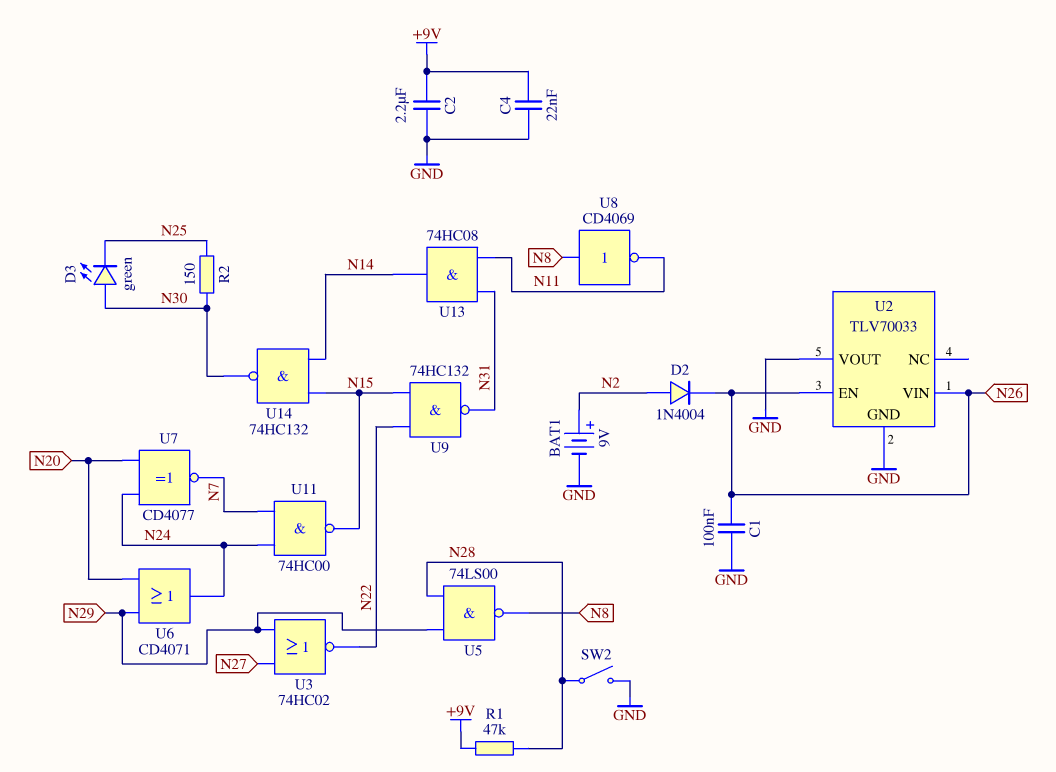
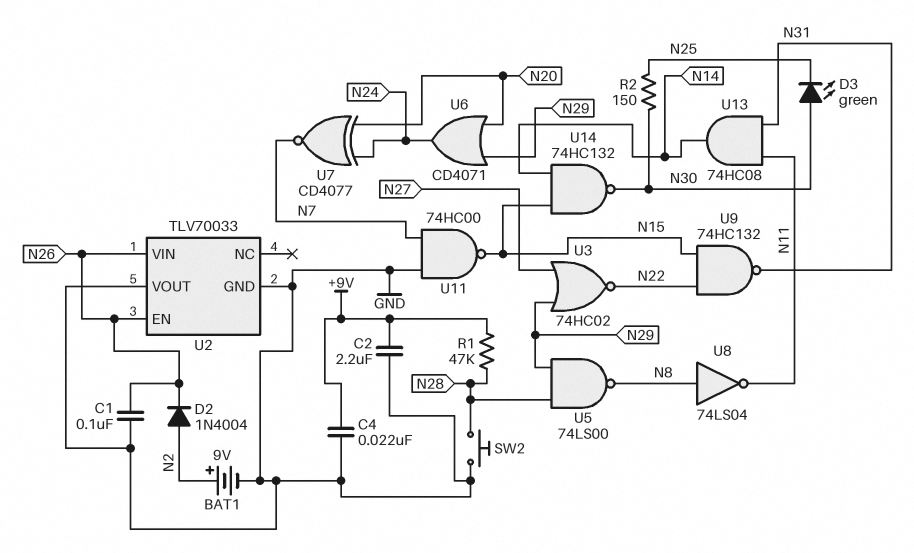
SW2: switch (GND, N28) -> button (GND, N28)
U8: NOT CD4069 (in N8, out N11) -> NOT 74LS04 (in N8, out N11)
U11: NAND 74HC00 (in N7, in N24, out N15) -> NAND 74HC00 (in GND, in N7, out N15)

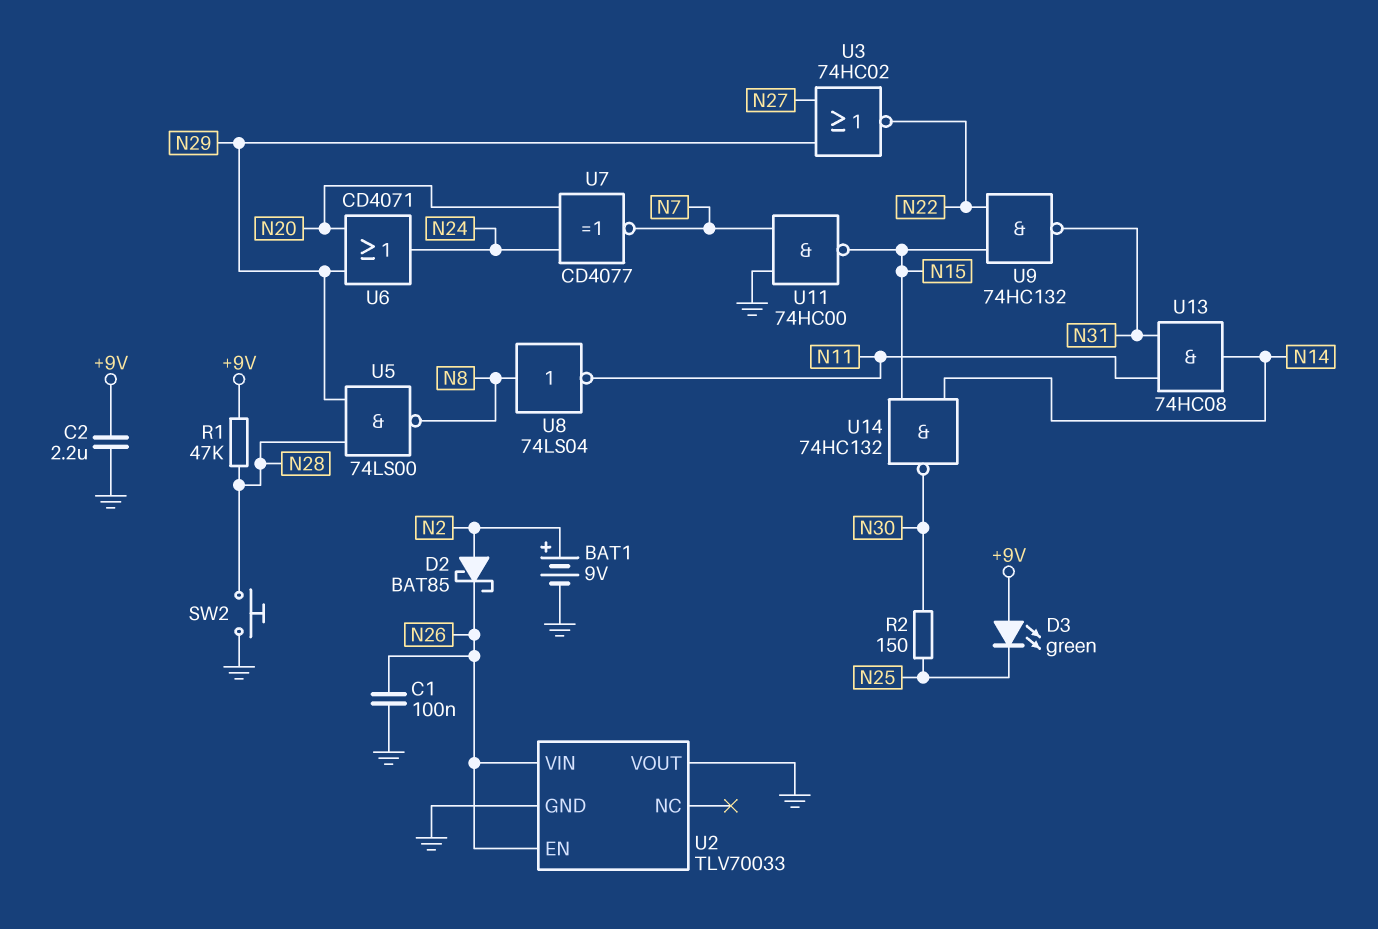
C4: 22nF (+9V, GND) -> none
D2: diode 1N4004 (A N2, K N26) -> schottky BAT85 (A N2, K N26)
D3: LED green (A N30, K N25) -> LED green (A +9V, K N25)

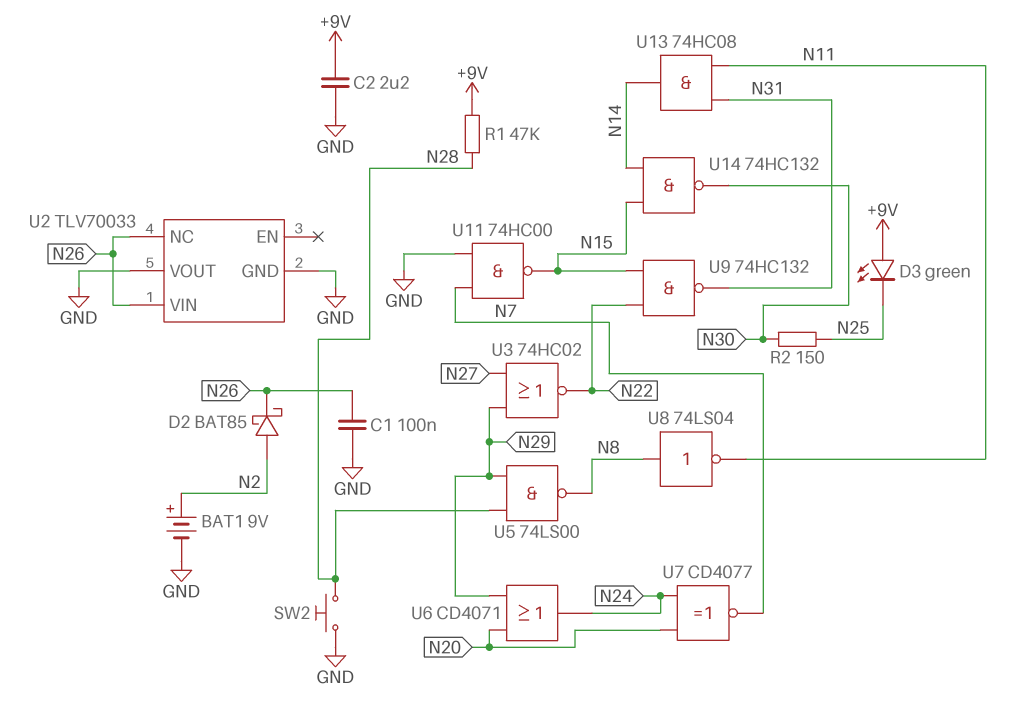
U2 pin EN: N26 -> none
U2 pin NC: none -> N26

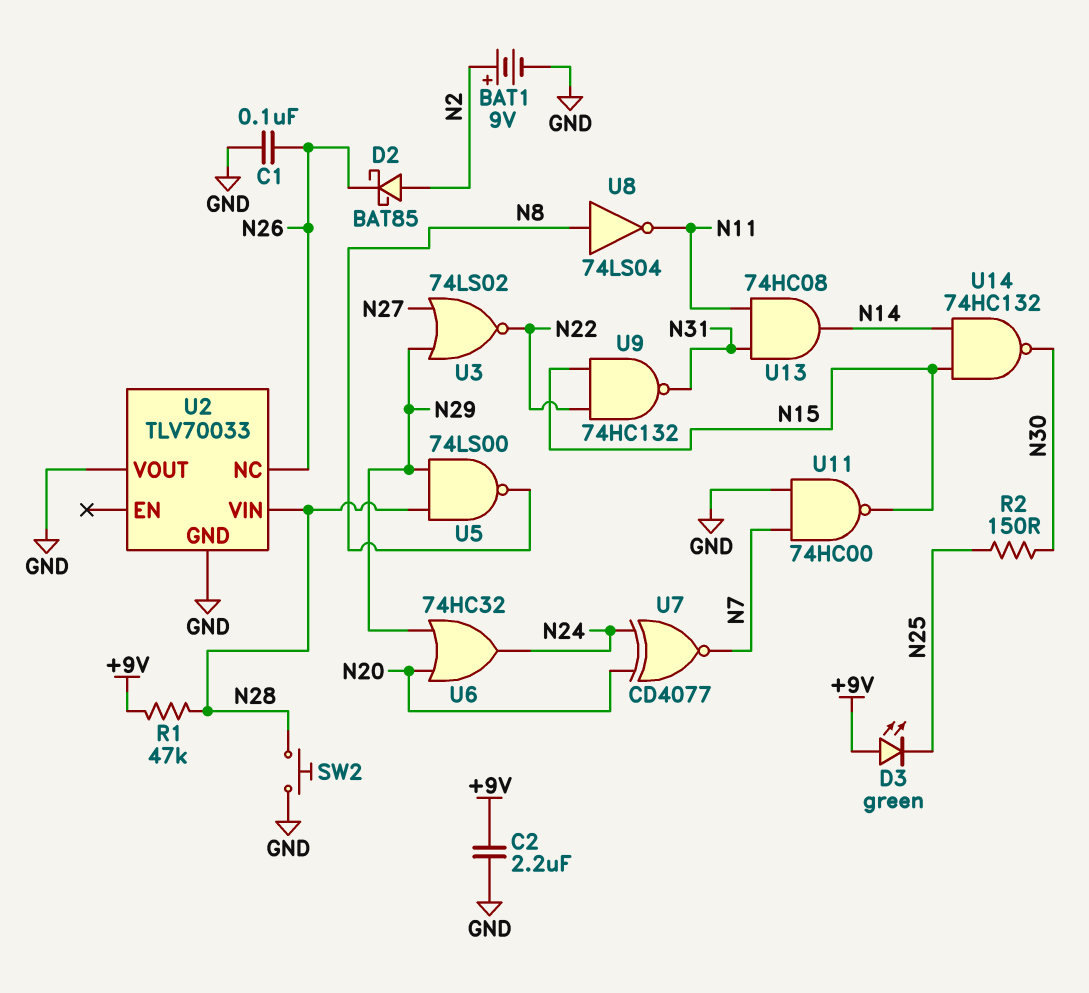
U2 pin VIN: N26 -> N28
U3: NOR 74HC02 (in N27, in N29, out N22) -> NOR 74LS02 (in N27, in N29, out N22)
U6: OR CD4071 (in N20, in N29, out N24) -> OR 74HC32 (in N20, in N29, out N24)

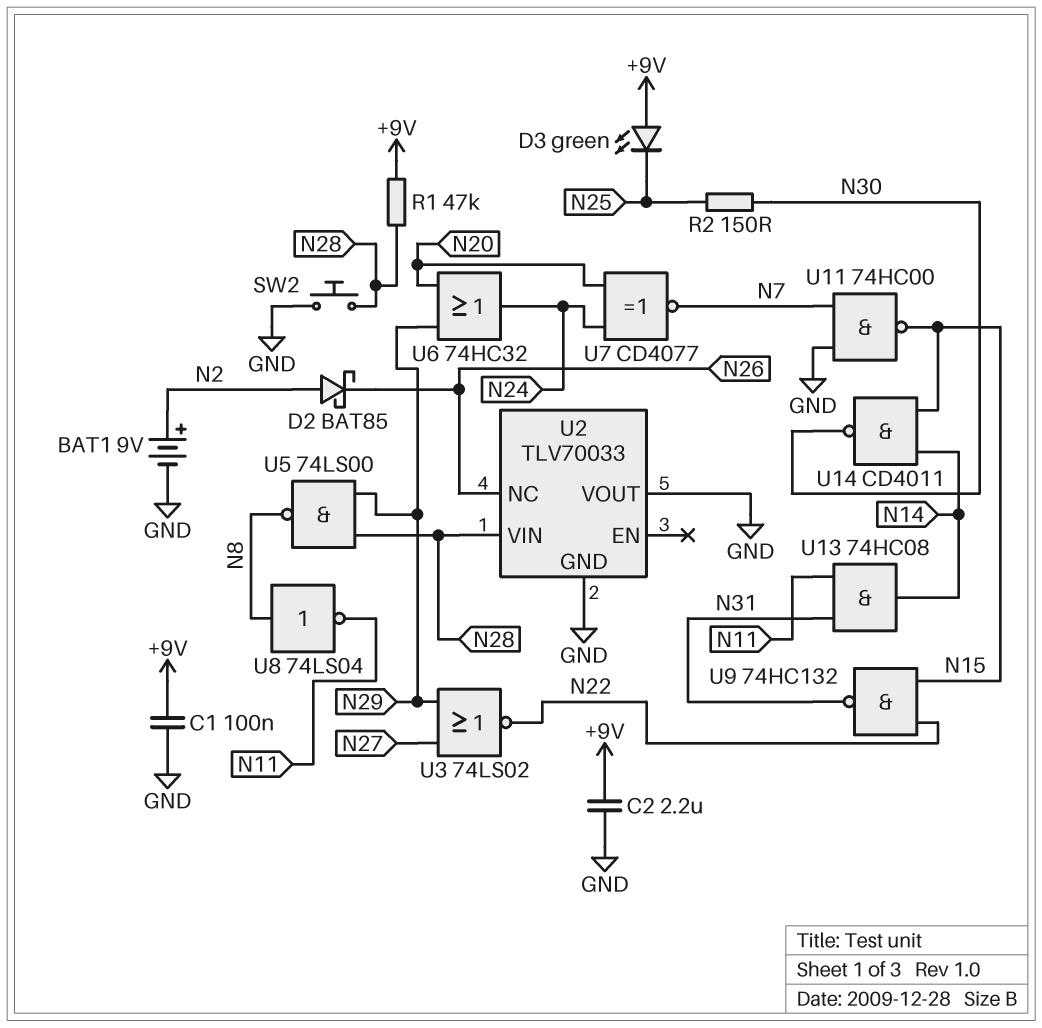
C1: 100nF (GND, N26) -> 100nF (+9V, GND)
U14: NAND 74HC132 (in N14, in N15, out N30) -> NAND CD4011 (in N14, in N15, out N30)

